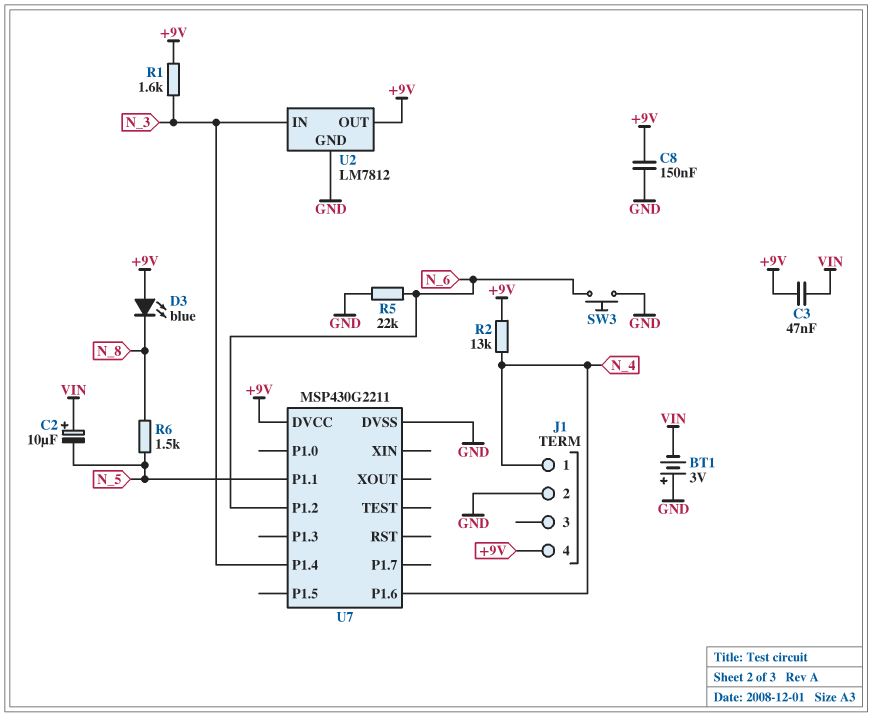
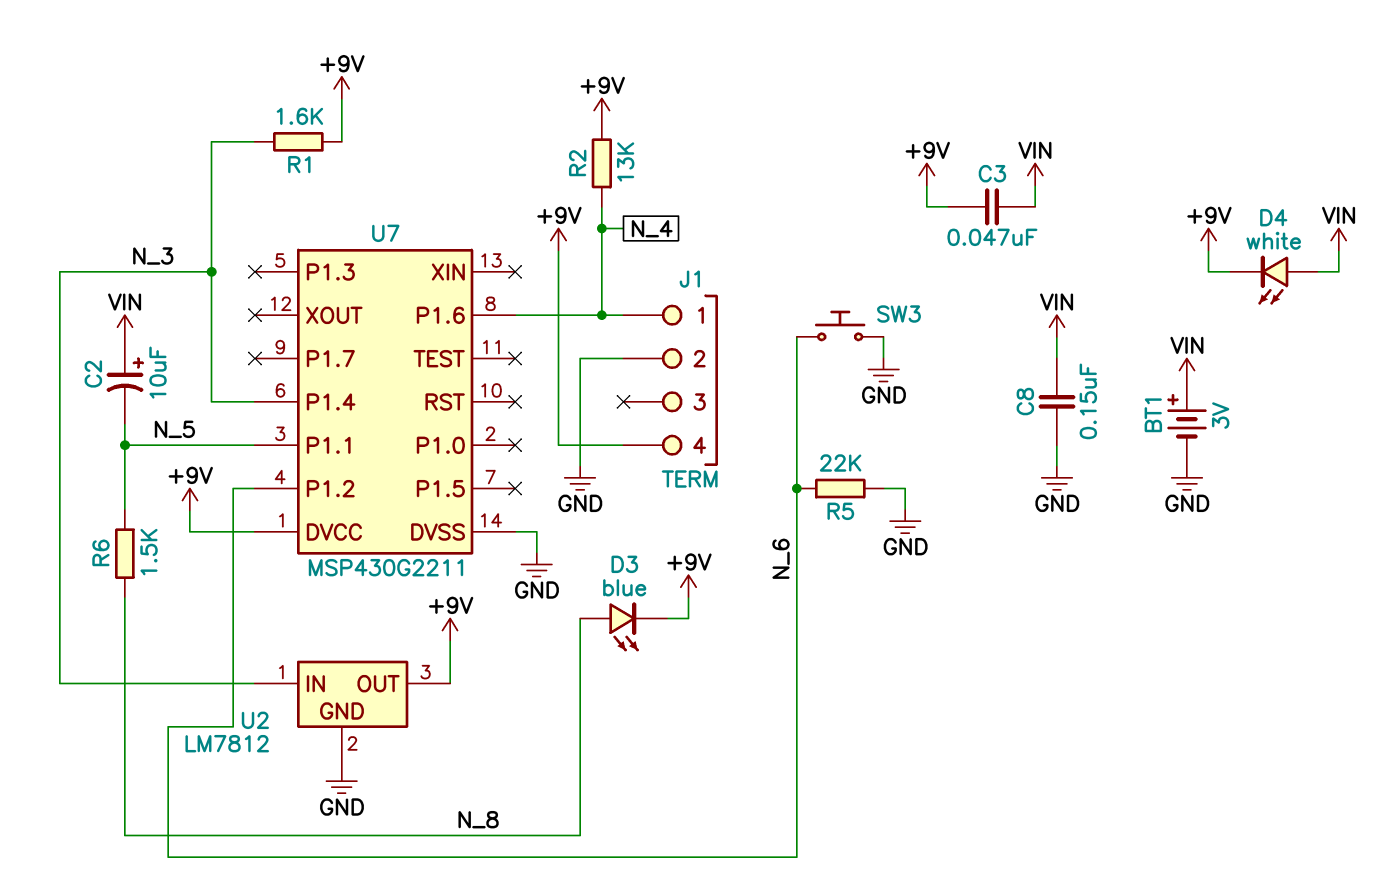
BT1: 3V (plus GND, minus VIN) -> 3V (plus VIN, minus GND)
C8: 150nF (+9V, GND) -> 150nF (GND, VIN)
D3: LED blue (A +9V, K N_8) -> LED blue (A N_8, K +9V)
D4: none -> LED white (A VIN, K +9V)

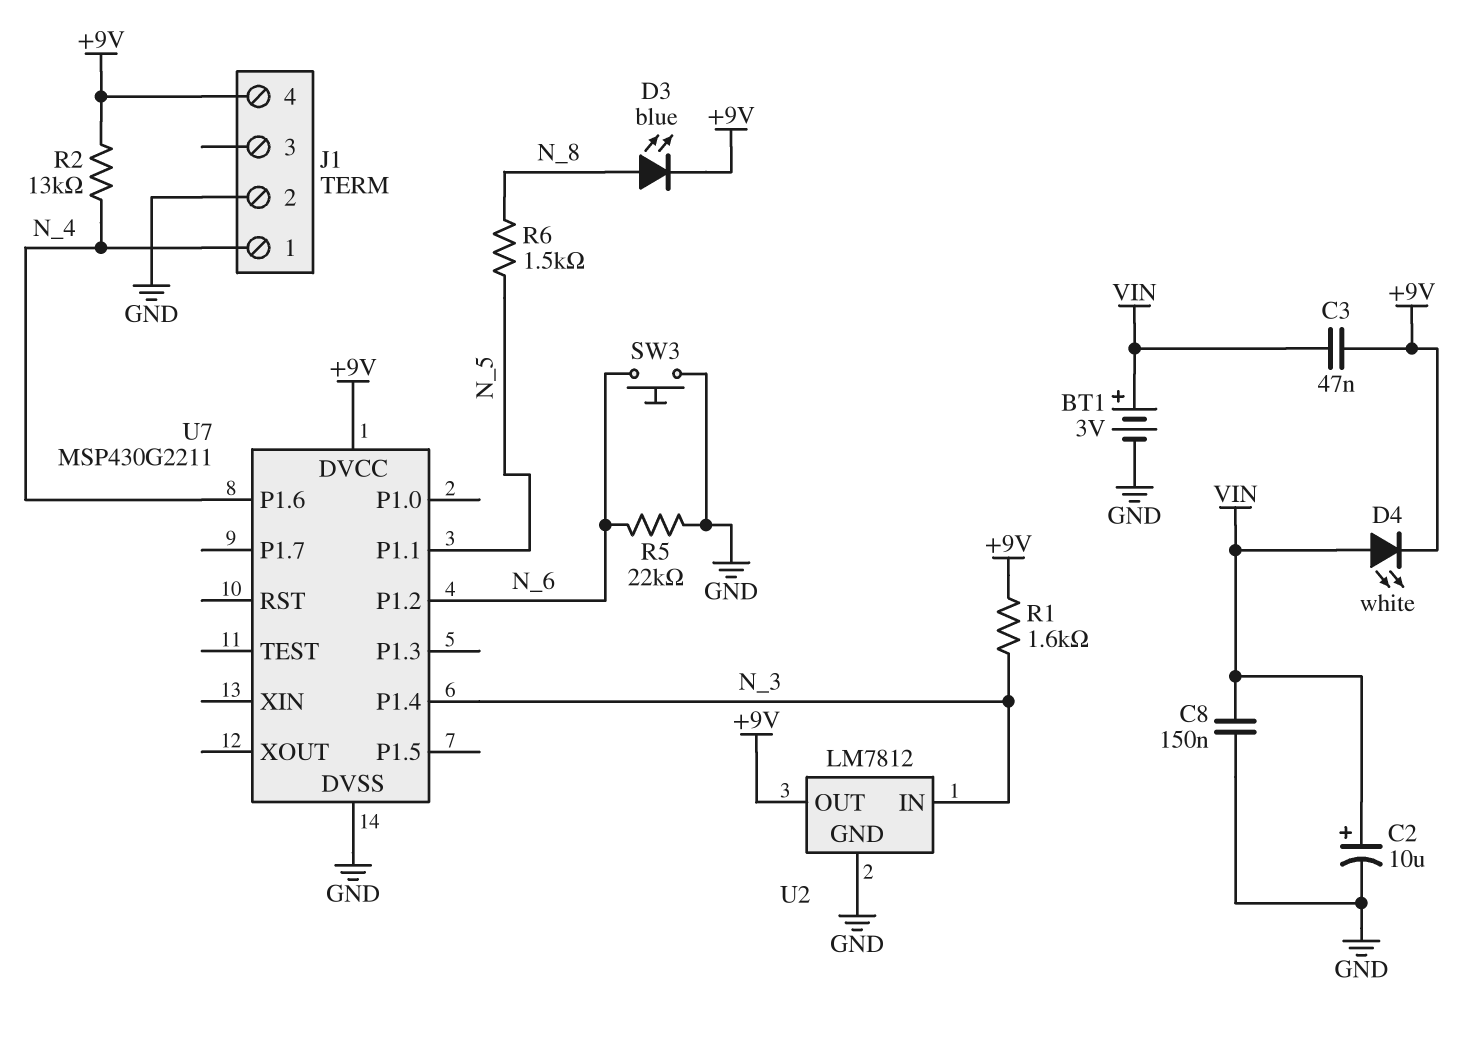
C2: 10uF (plus VIN, minus N_5) -> 10uF (plus VIN, minus GND)

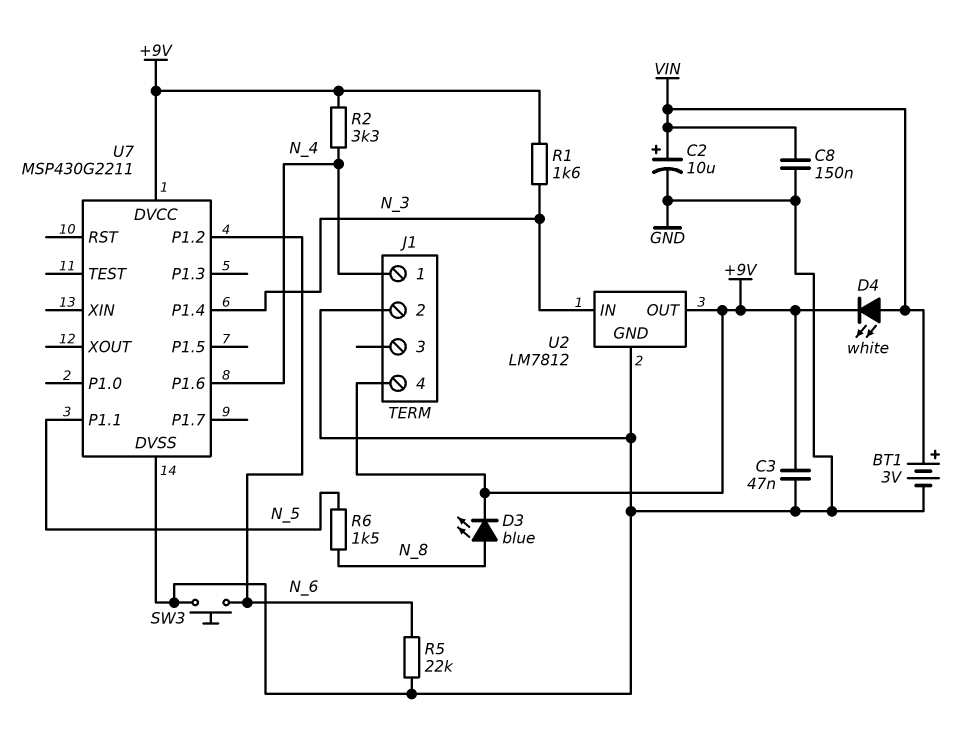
C3: 47nF (+9V, VIN) -> 47nF (+9V, GND)
R2: 13k (+9V, N_4) -> 3.3k (+9V, N_4)

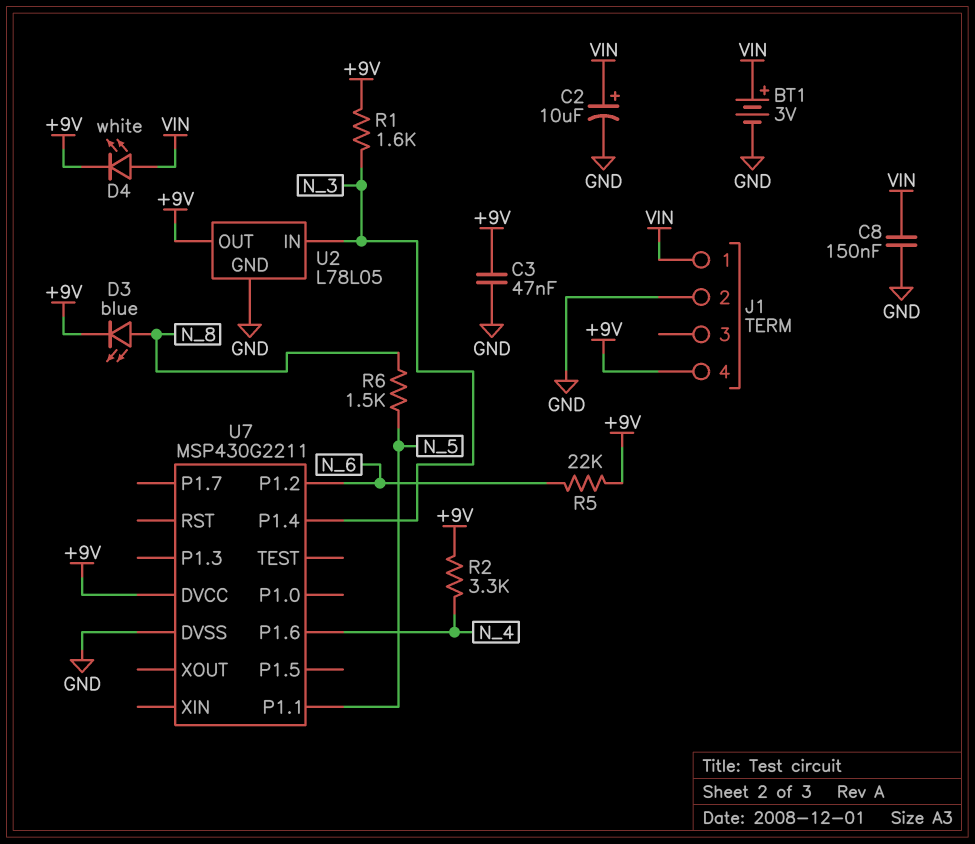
J1 pin 1: N_4 -> VIN
R5: 22k (GND, N_6) -> 22k (+9V, N_6)
SW3: button (GND, N_6) -> none
U2: LM7812 -> L78L05

